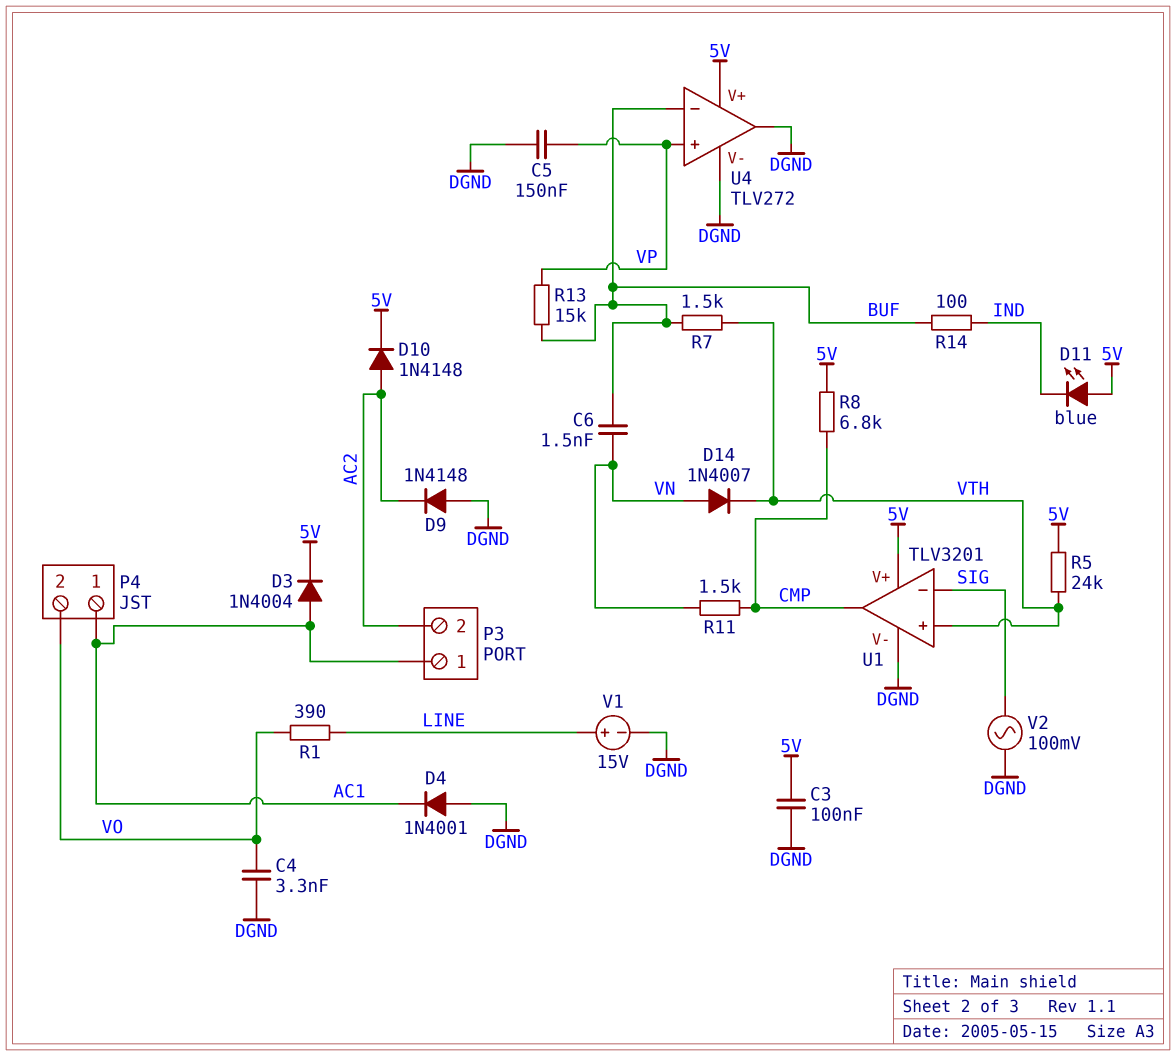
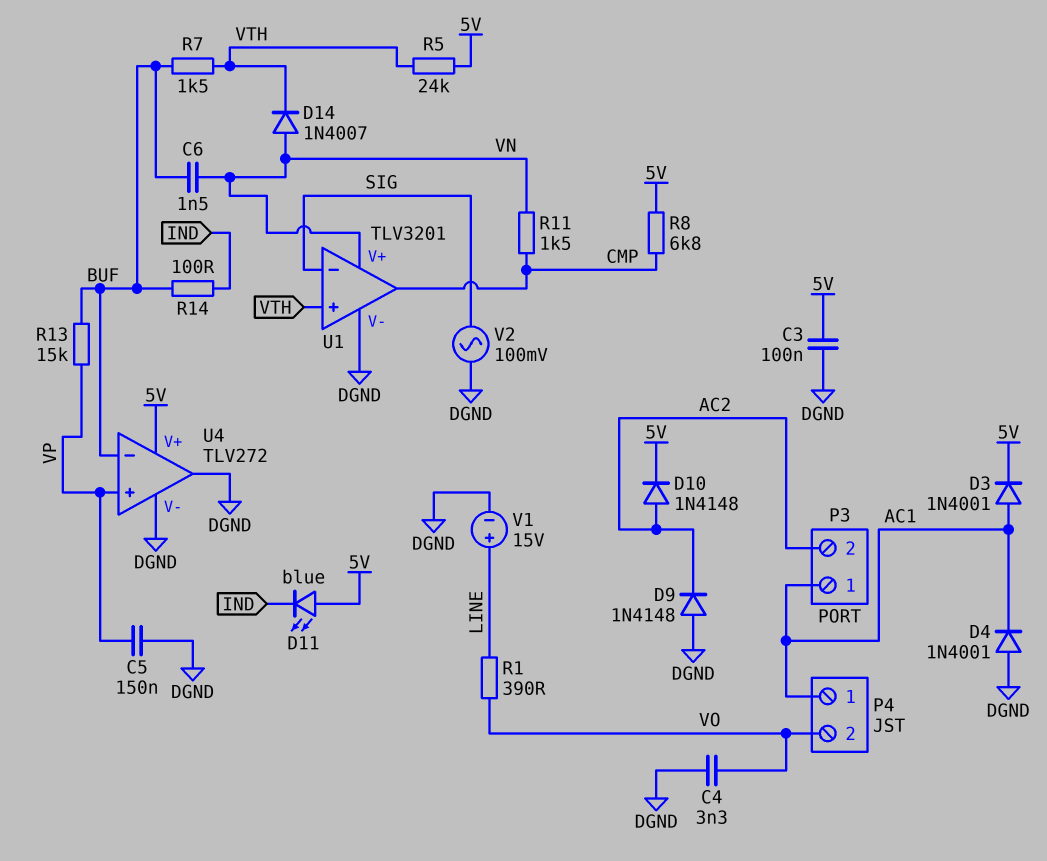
D3: diode 1N4004 (A AC1, K 5V) -> diode 1N4001 (A AC1, K 5V)
U1 pin V+: 5V -> VN

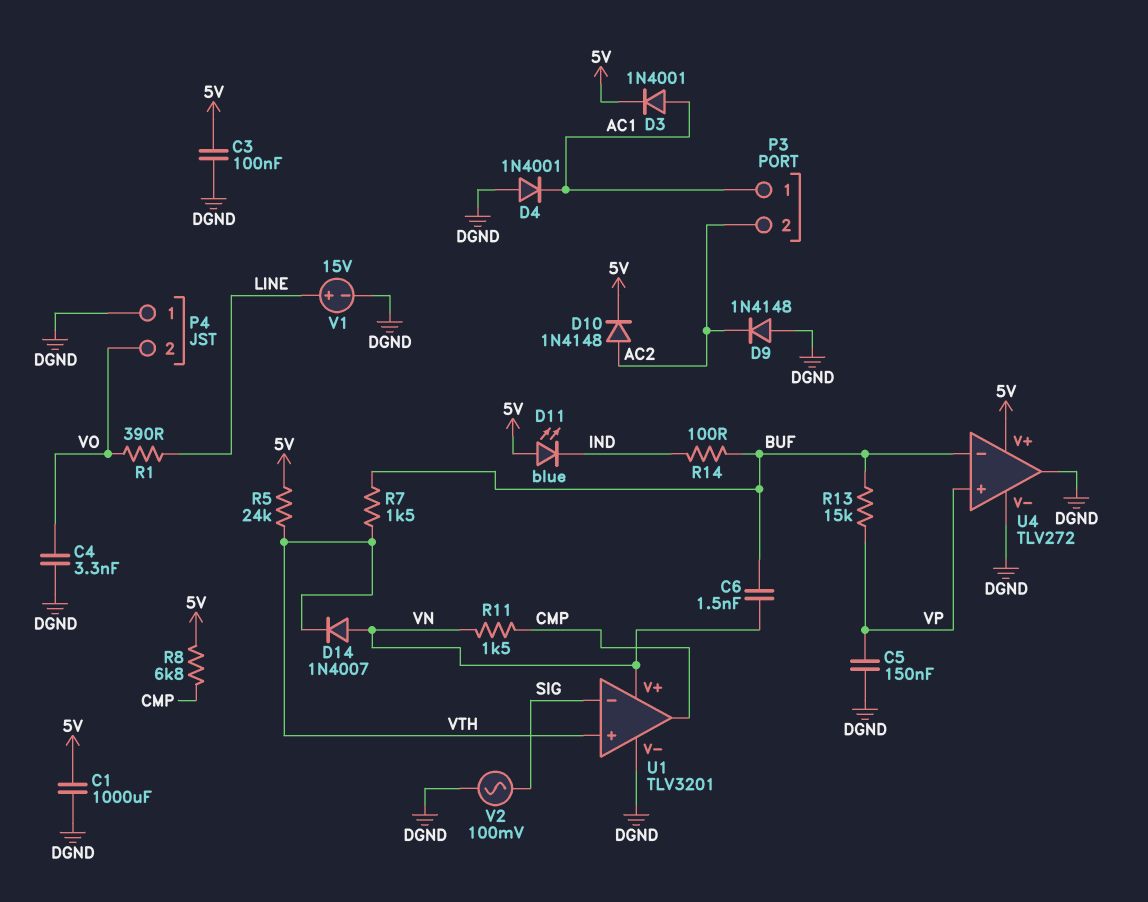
C1: none -> 1000uF (5V, DGND)
P4 pin 1: AC1 -> DGND

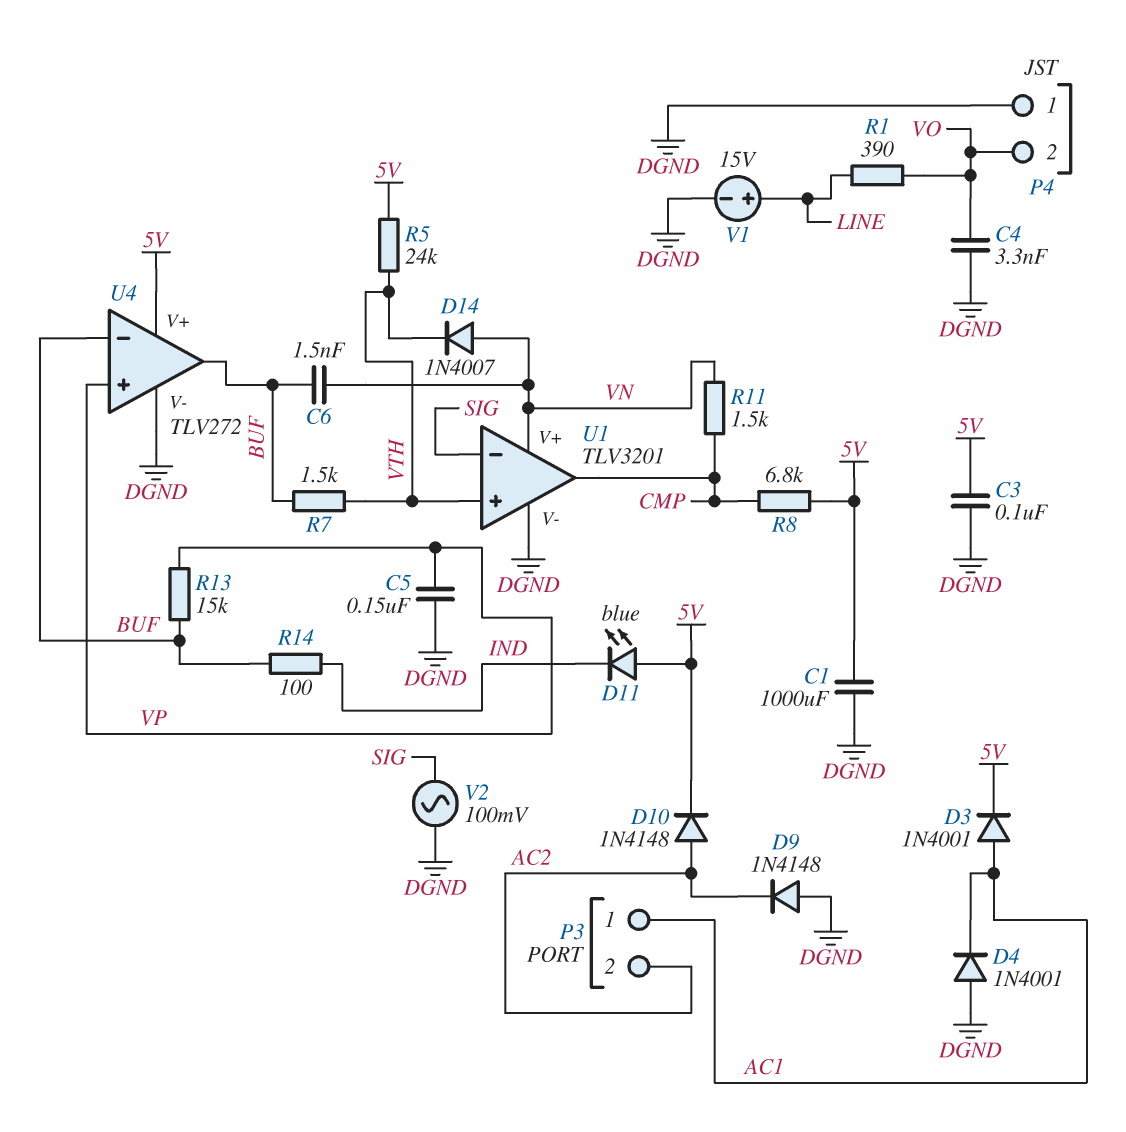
U4 pin out: DGND -> BUF

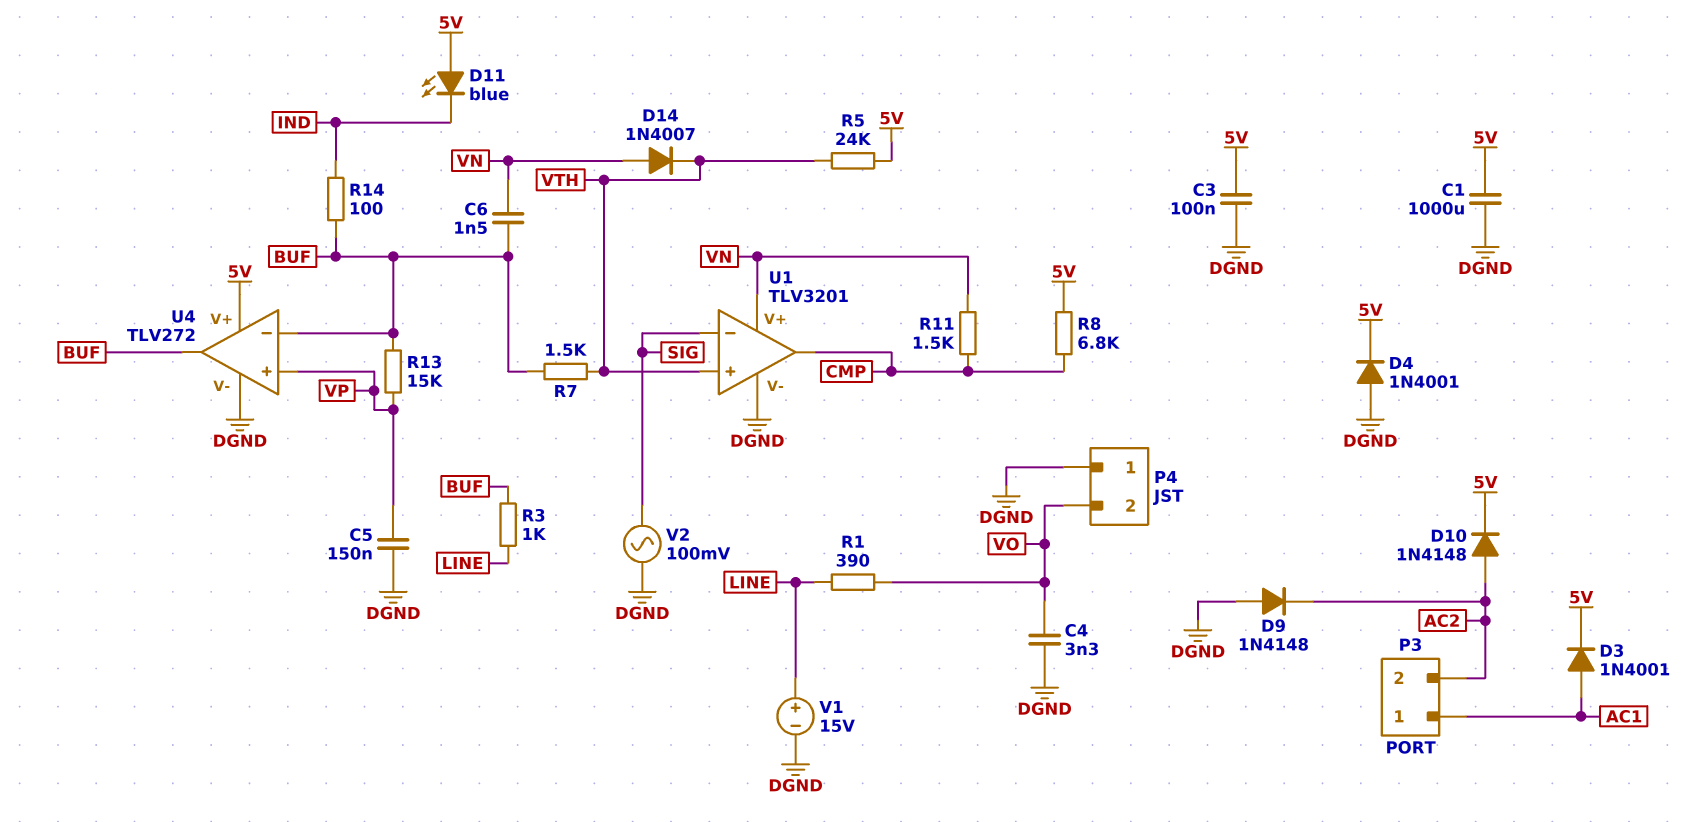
D4: diode 1N4001 (A DGND, K AC1) -> diode 1N4001 (A DGND, K 5V)
R3: none -> 1k (BUF, LINE)

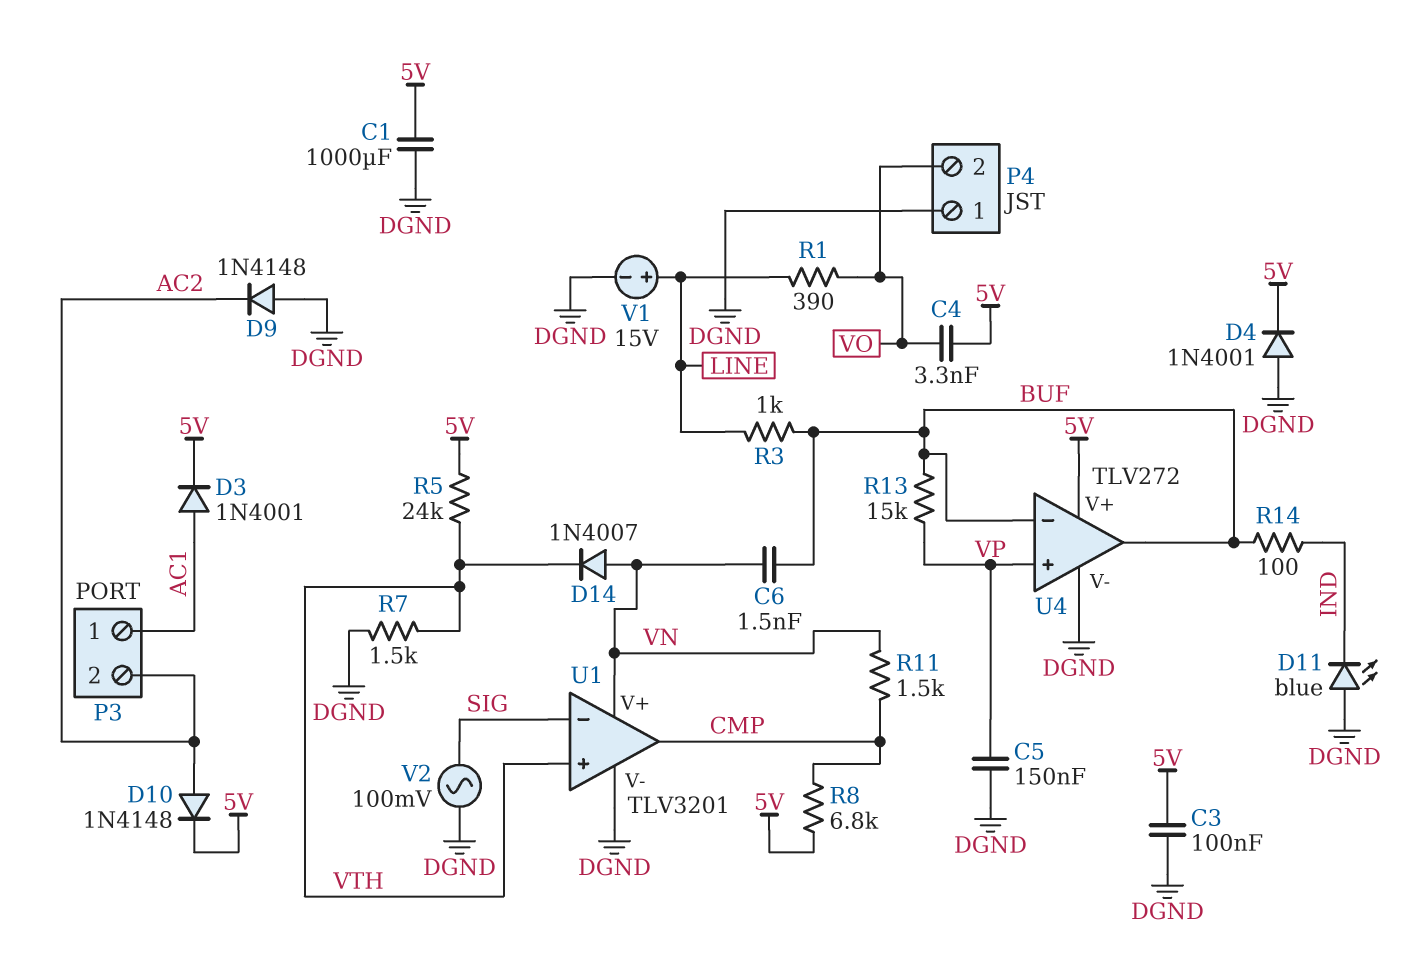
C4: 3.3nF (DGND, VO) -> 3.3nF (5V, VO)
D11: LED blue (A 5V, K IND) -> LED blue (A DGND, K IND)
R7: 1.5k (BUF, VTH) -> 1.5k (DGND, VTH)

